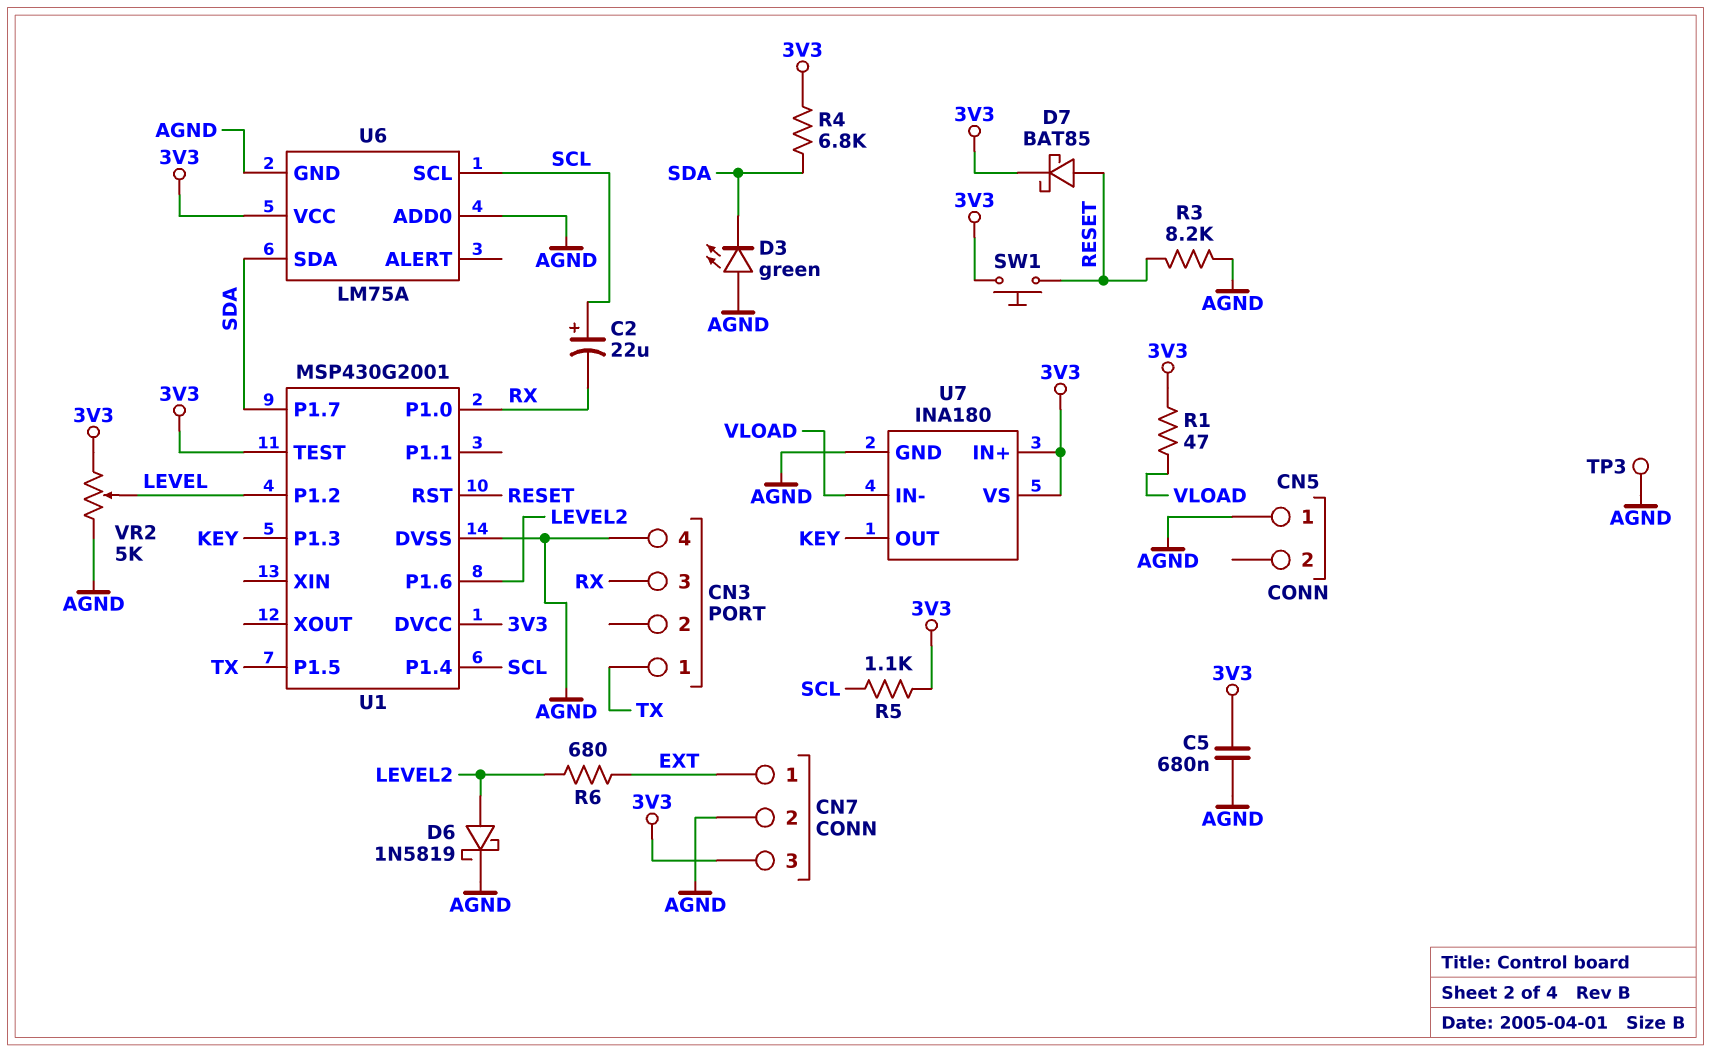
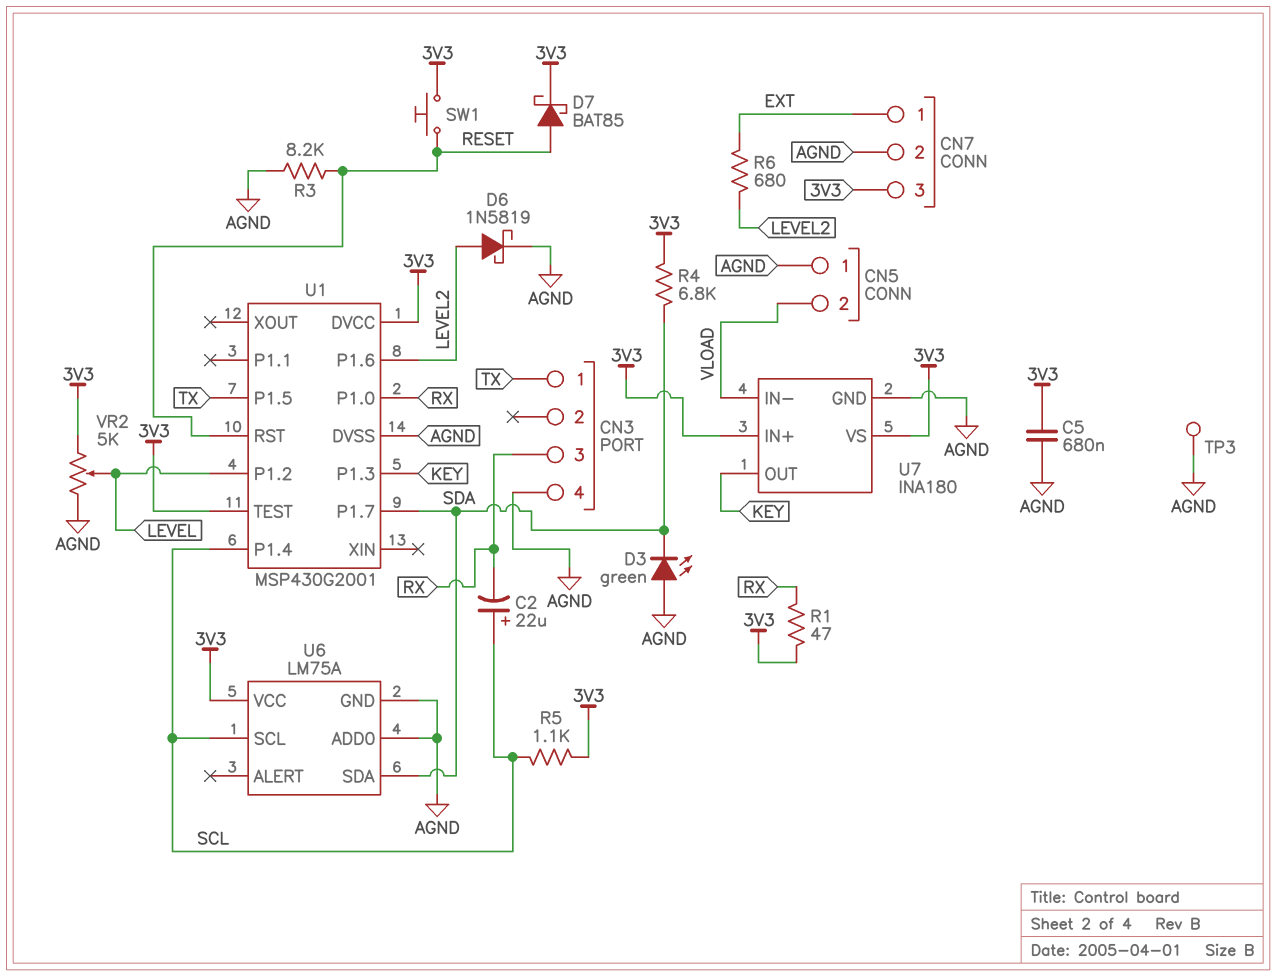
CN5 pin 2: none -> VLOAD
R1: 47 (3V3, VLOAD) -> 47 (3V3, RX)

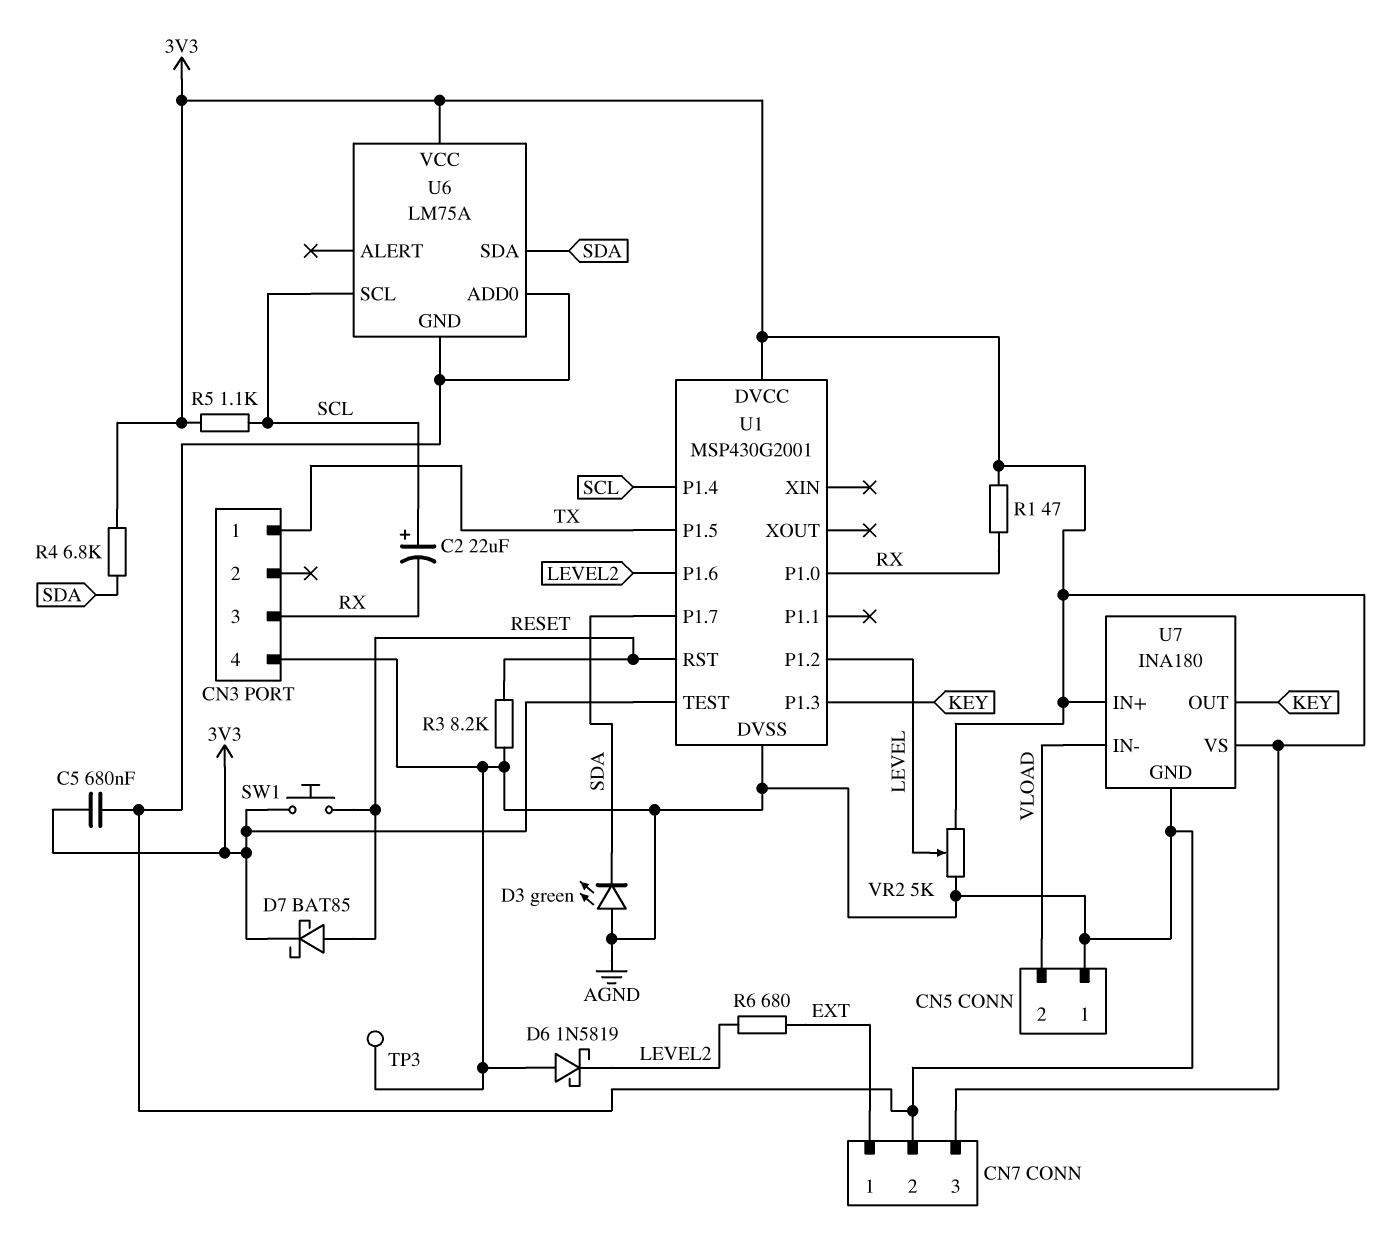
D6: schottky 1N5819 (A LEVEL2, K AGND) -> schottky 1N5819 (A AGND, K LEVEL2)

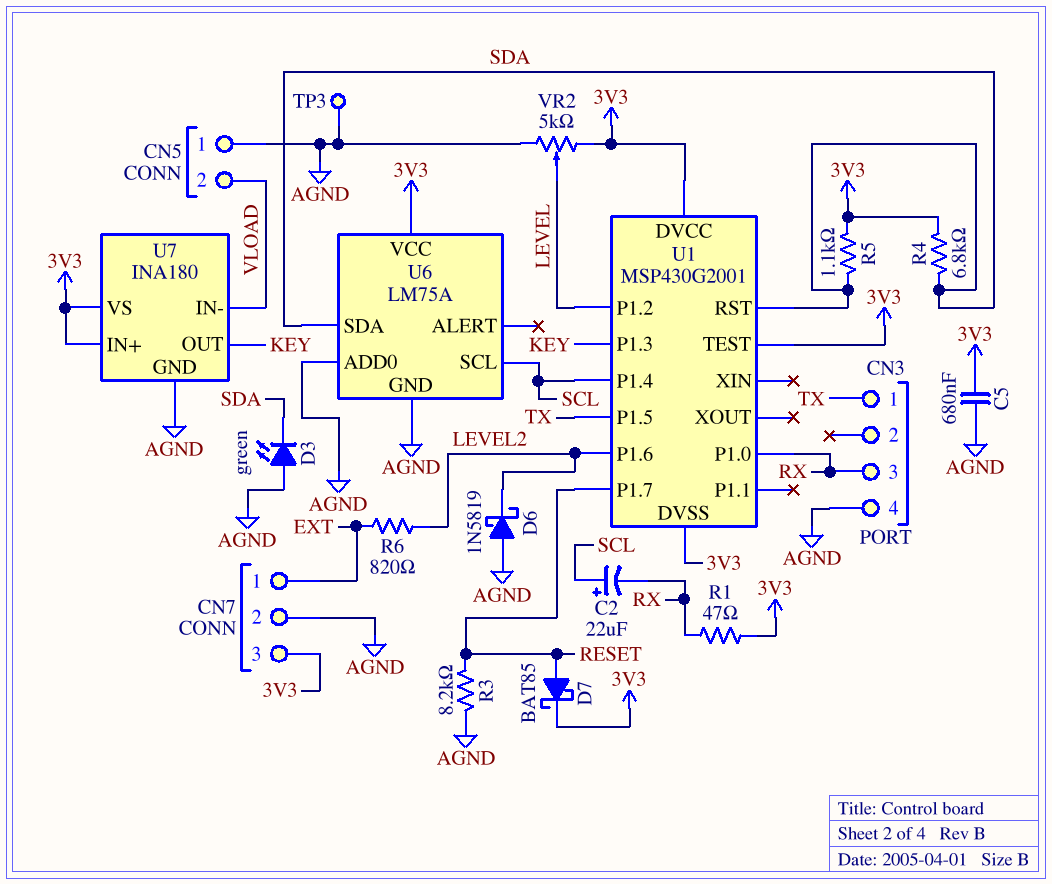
R5: 1.1k (3V3, SCL) -> 1.1k (3V3, SDA)
R6: 680 (EXT, LEVEL2) -> 820 (EXT, LEVEL2)
SW1: button (3V3, RESET) -> none
U1 pin DVSS: AGND -> 3V3
U1 pin P1.7: SDA -> RESET
U1 pin RST: RESET -> SDA

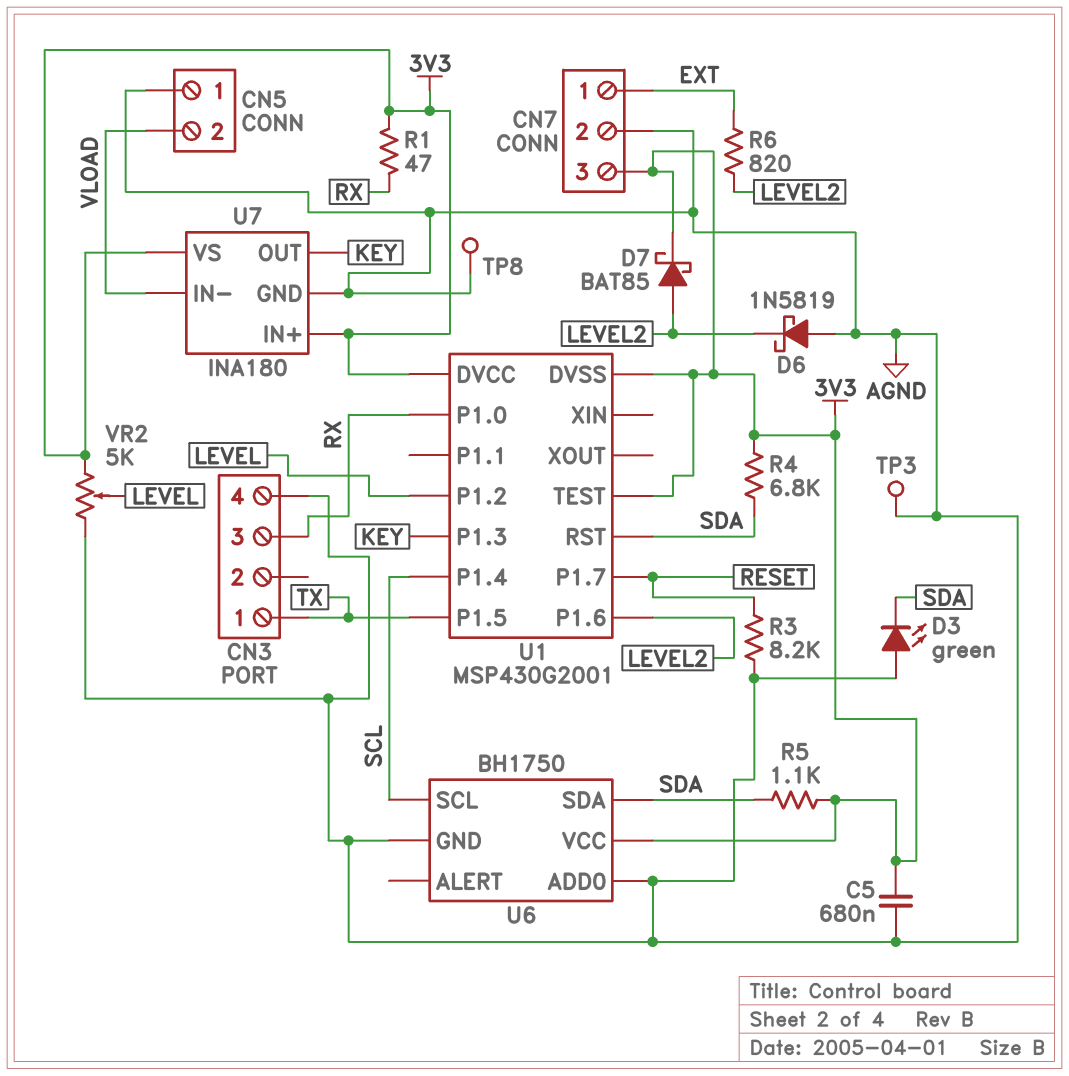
C2: 22uF (plus SCL, minus RX) -> none
D7: schottky BAT85 (A RESET, K 3V3) -> schottky BAT85 (A LEVEL2, K 3V3)
TP8: none -> test point (AGND)
U6: LM75A -> BH1750

